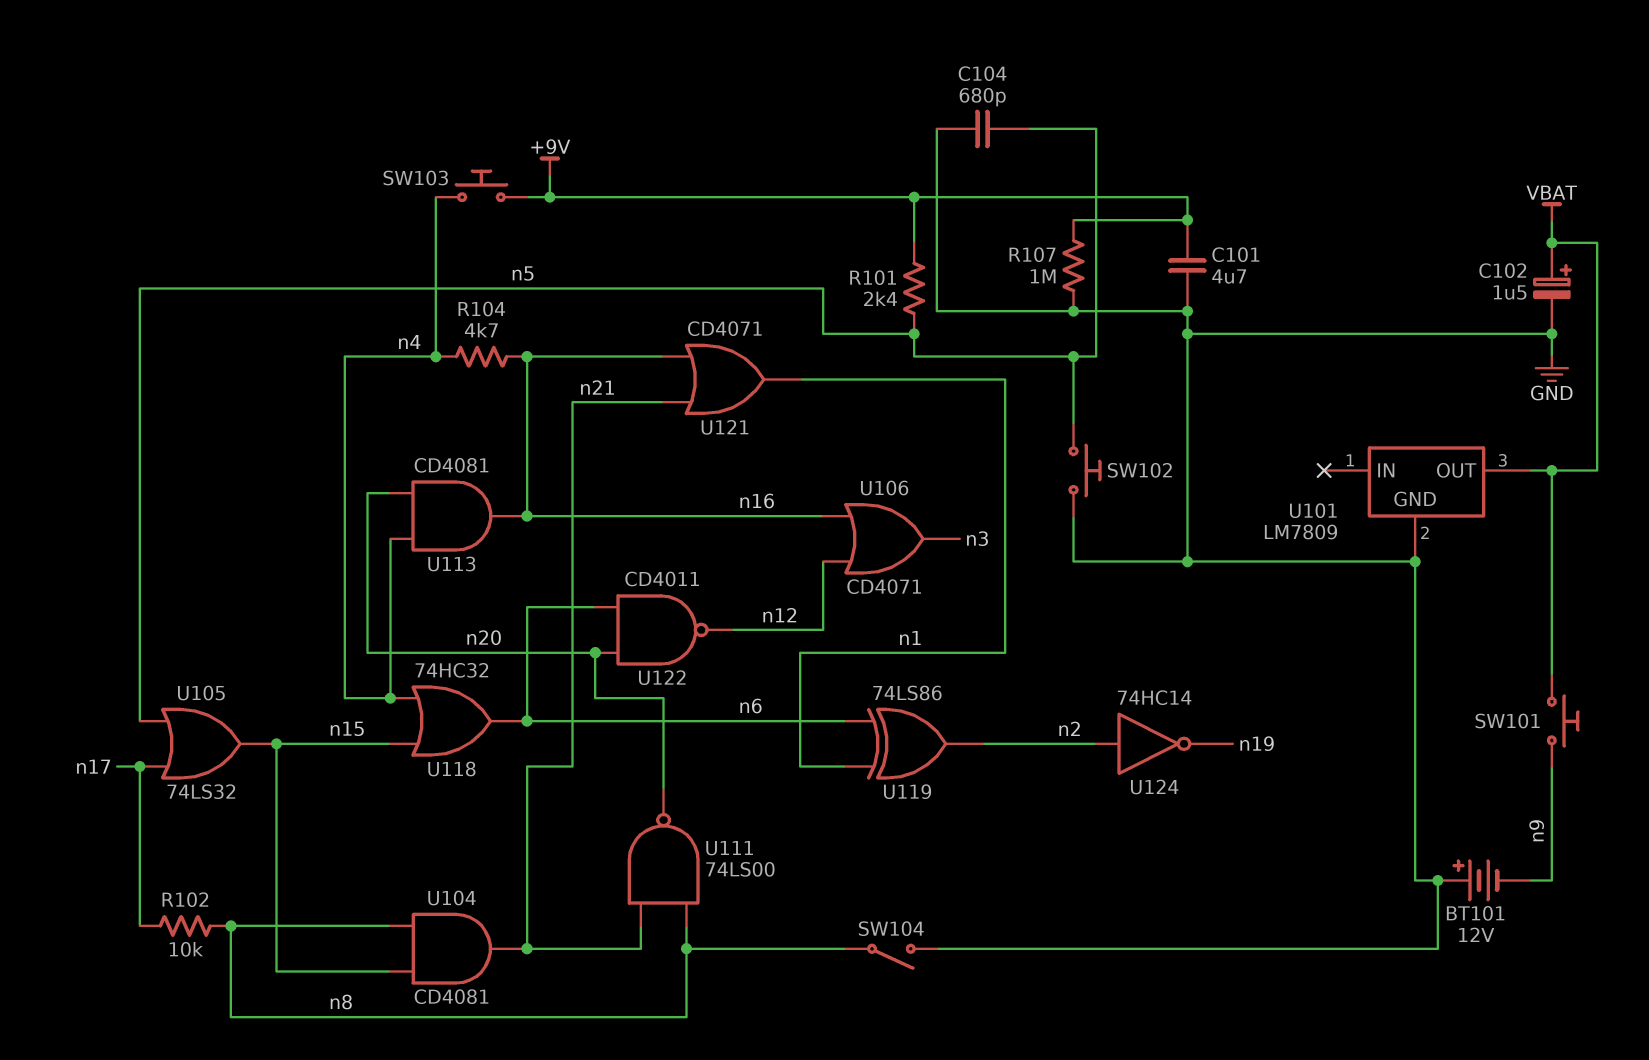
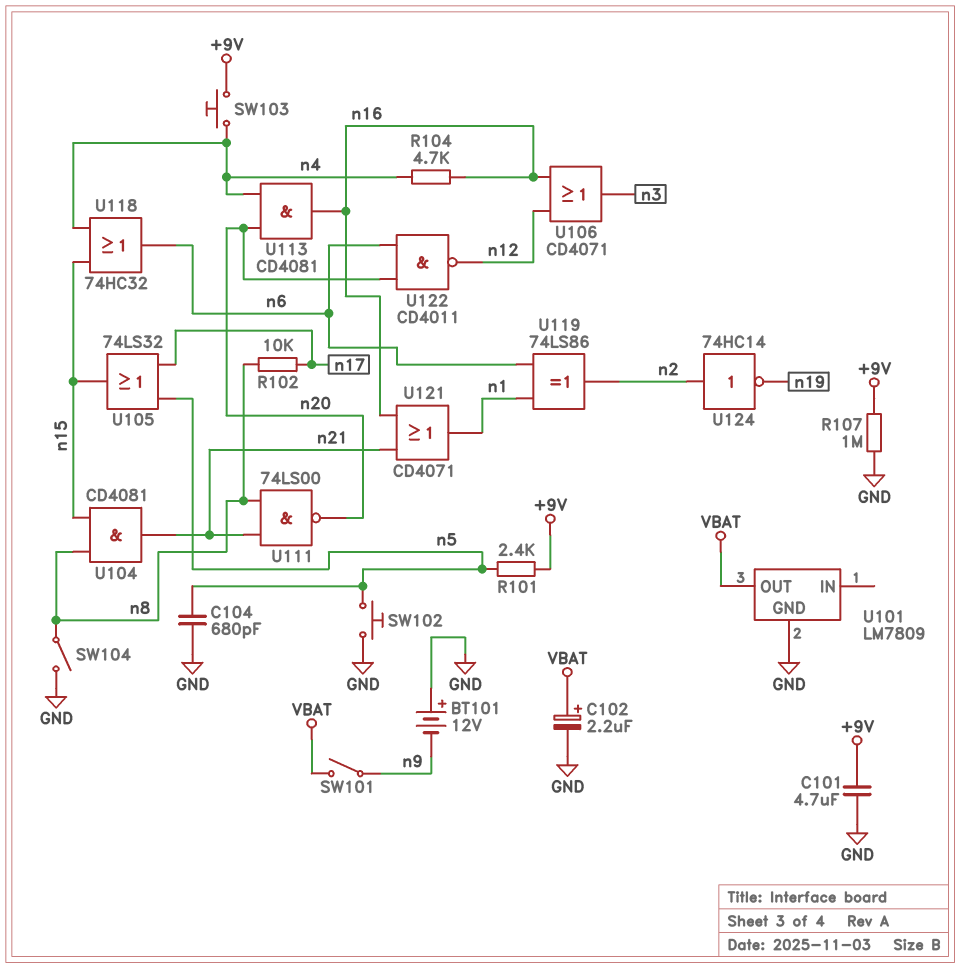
C102: 1.5uF (plus VBAT, minus GND) -> 2.2uF (plus VBAT, minus GND)
SW101: button (VBAT, n9) -> switch (VBAT, n9)

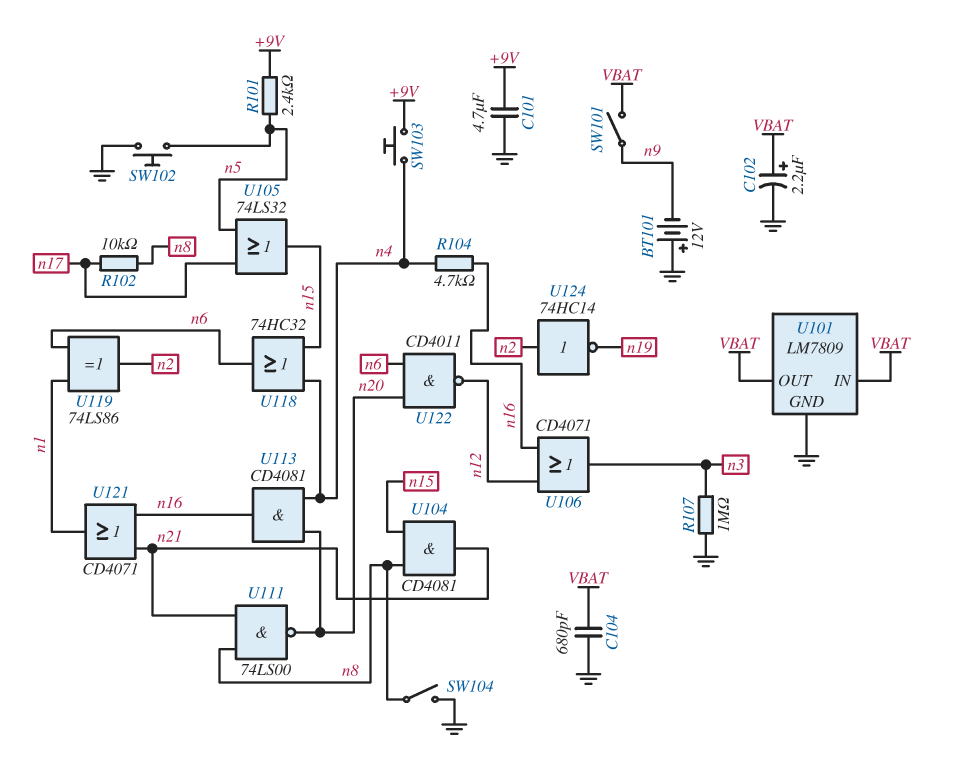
C104: 680pF (GND, n5) -> 680pF (GND, VBAT)
R107: 1M (+9V, GND) -> 1M (GND, n3)
U101 pin IN: none -> VBAT

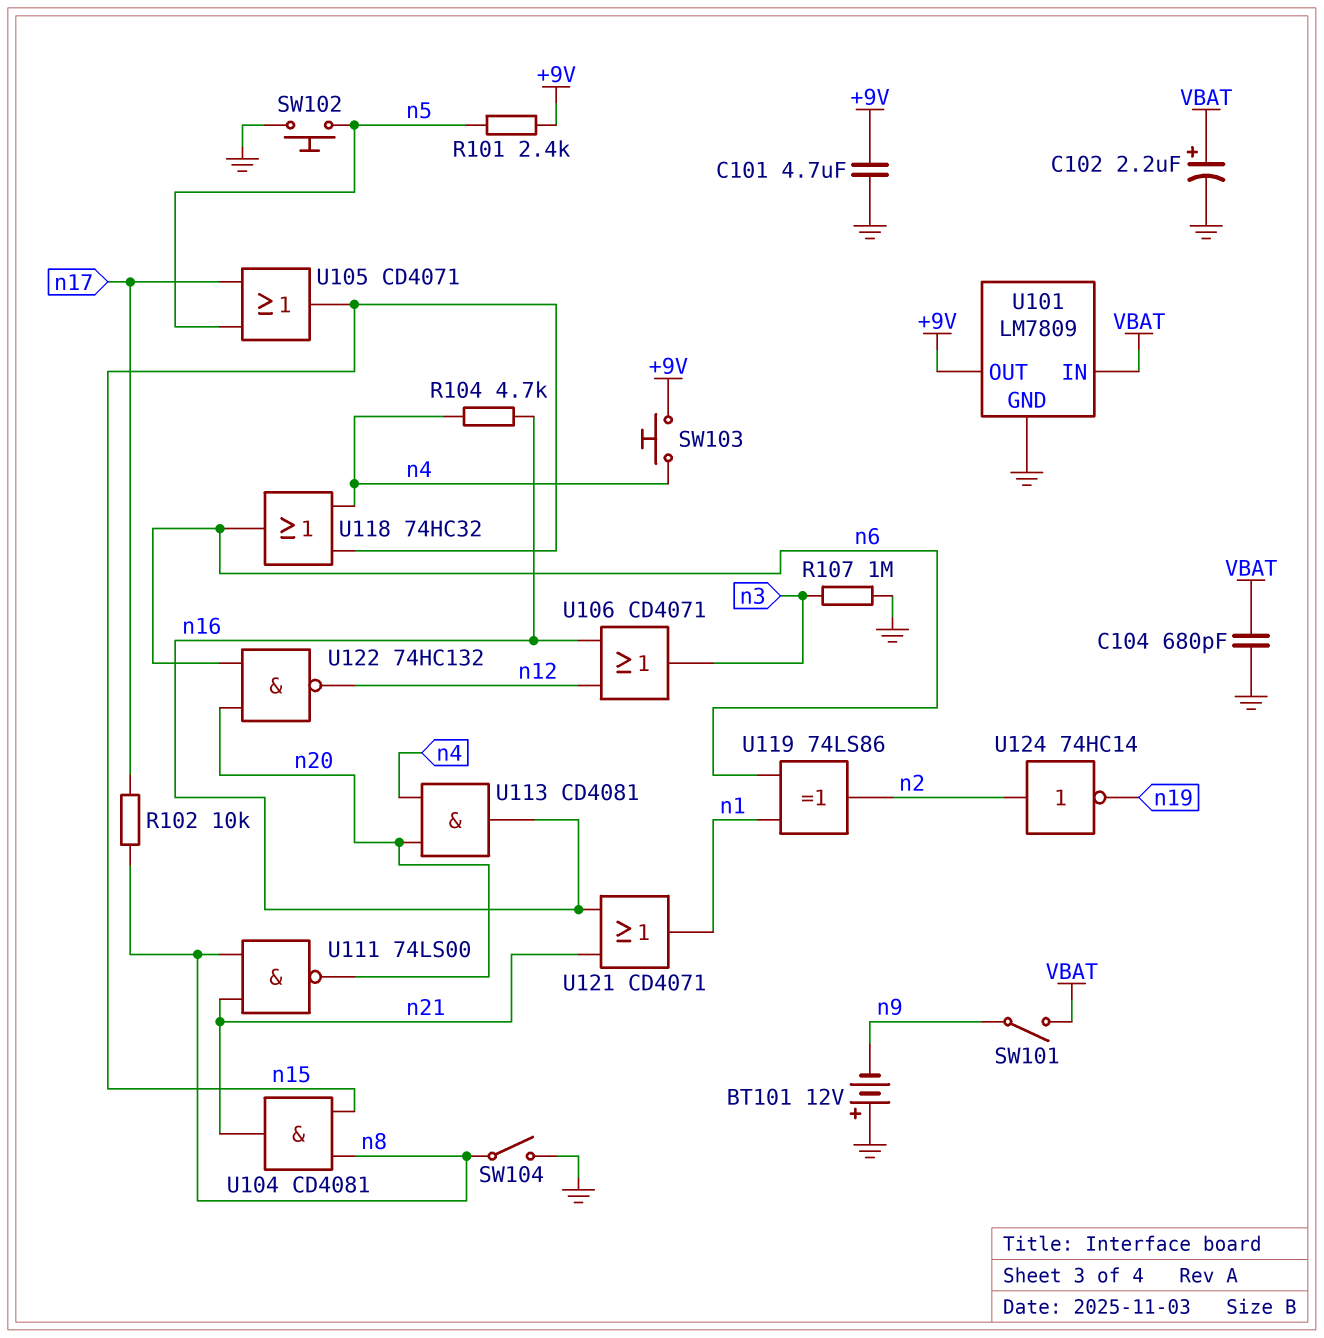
U101 pin OUT: VBAT -> +9V
U105: OR 74LS32 (in n5, in n17, out n15) -> OR CD4071 (in n5, in n17, out n15)
U122: NAND CD4011 (in n6, in n20, out n12) -> NAND 74HC132 (in n6, in n20, out n12)

